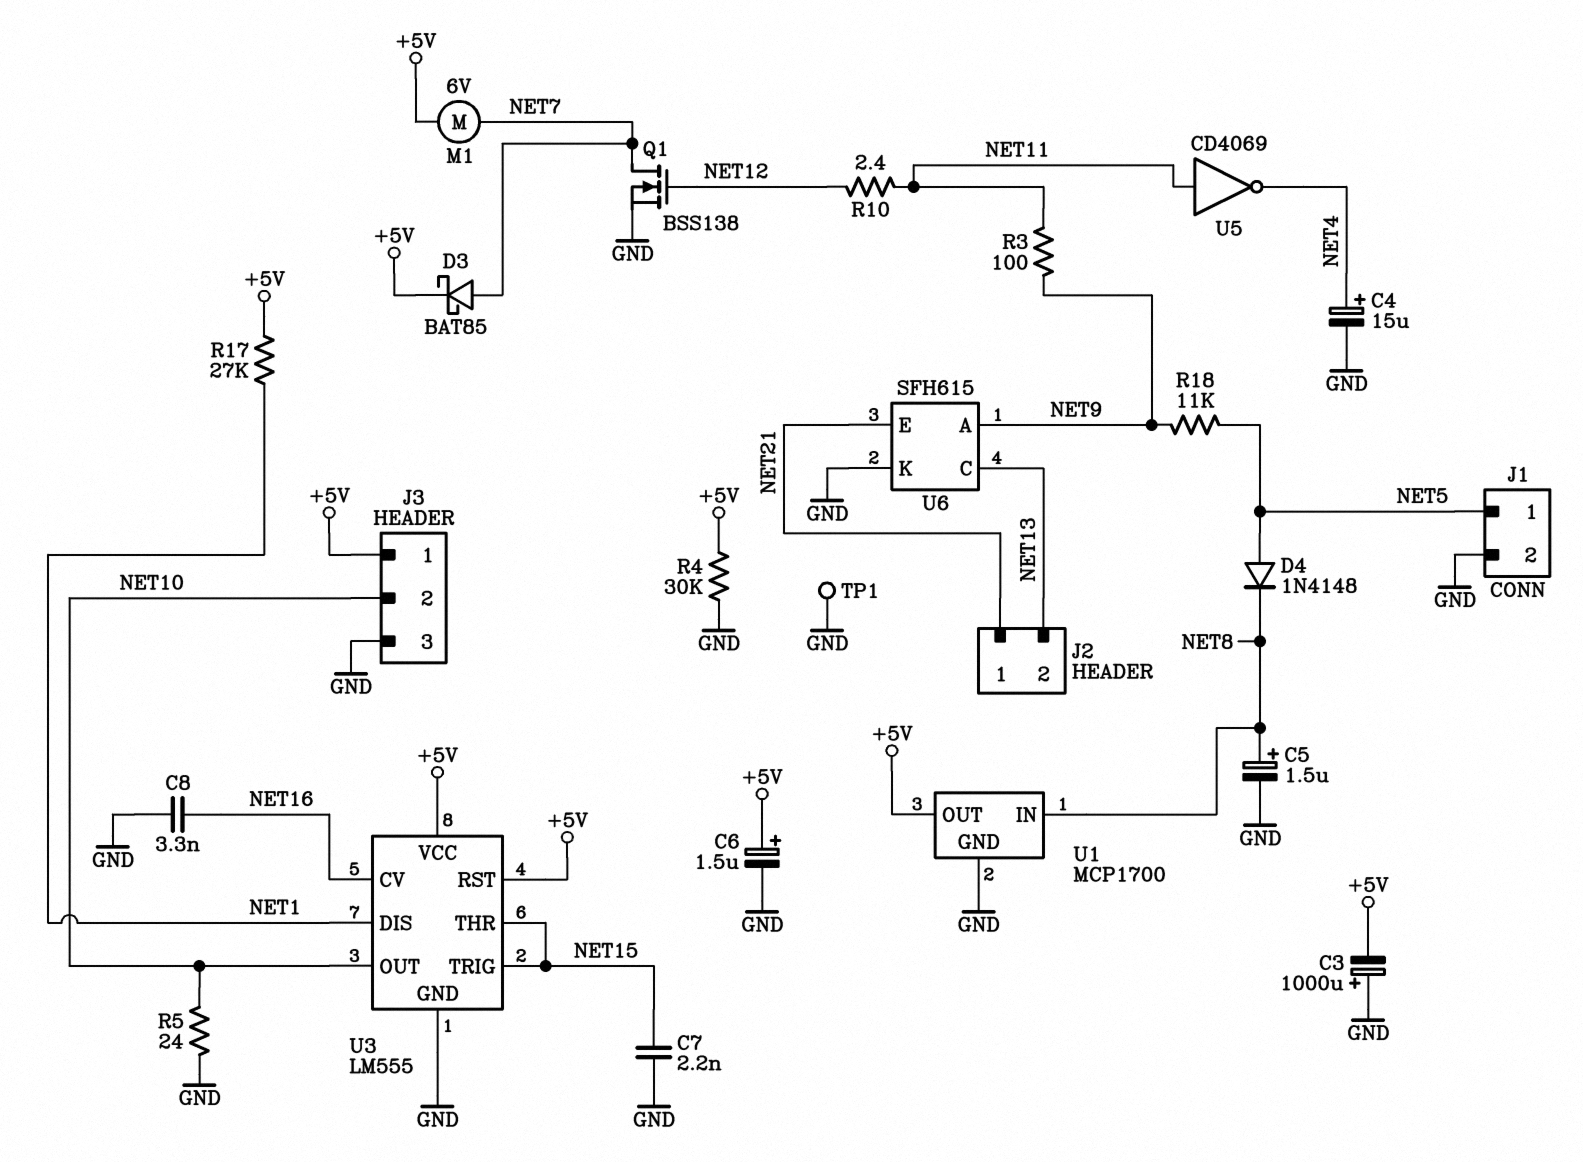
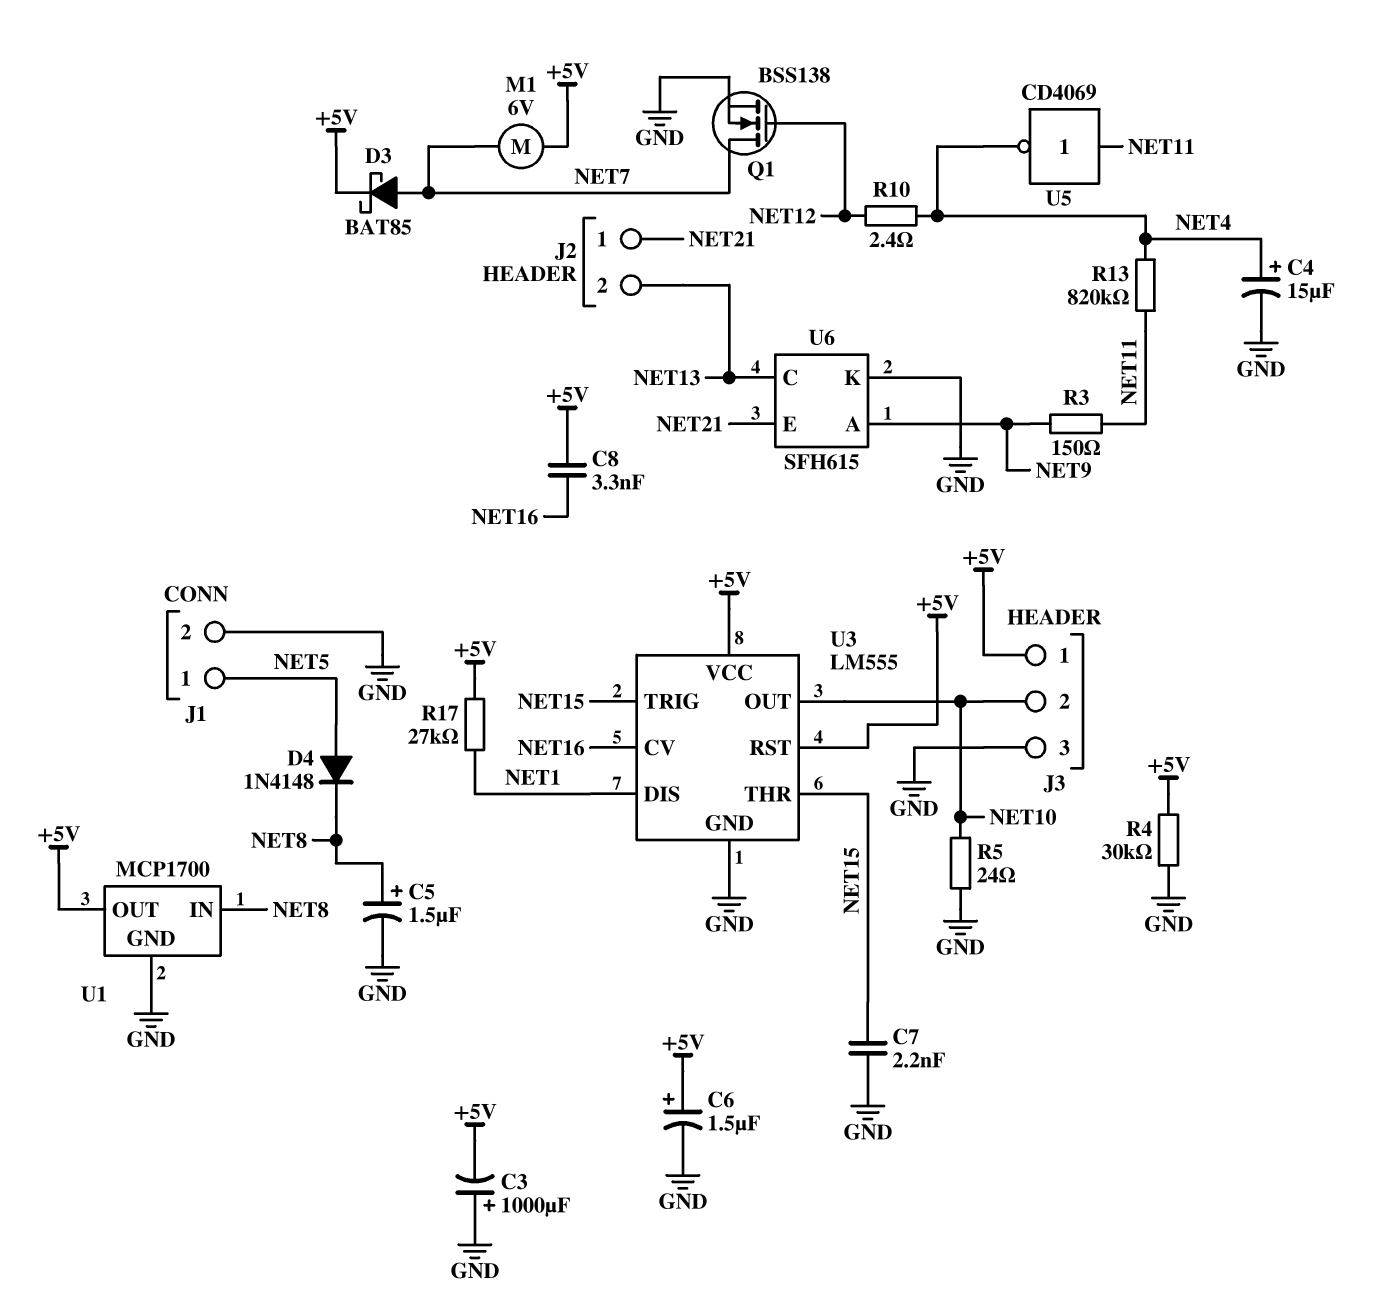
C8: 3.3nF (GND, NET16) -> 3.3nF (+5V, NET16)
R3: 100 (NET9, NET11) -> 150 (NET9, NET11)
R10: 2.4 (NET11, NET12) -> 2.4 (NET4, NET12)
R13: none -> 820k (NET4, NET11)
R18: 11k (NET5, NET9) -> none
TP1: test point (GND) -> none

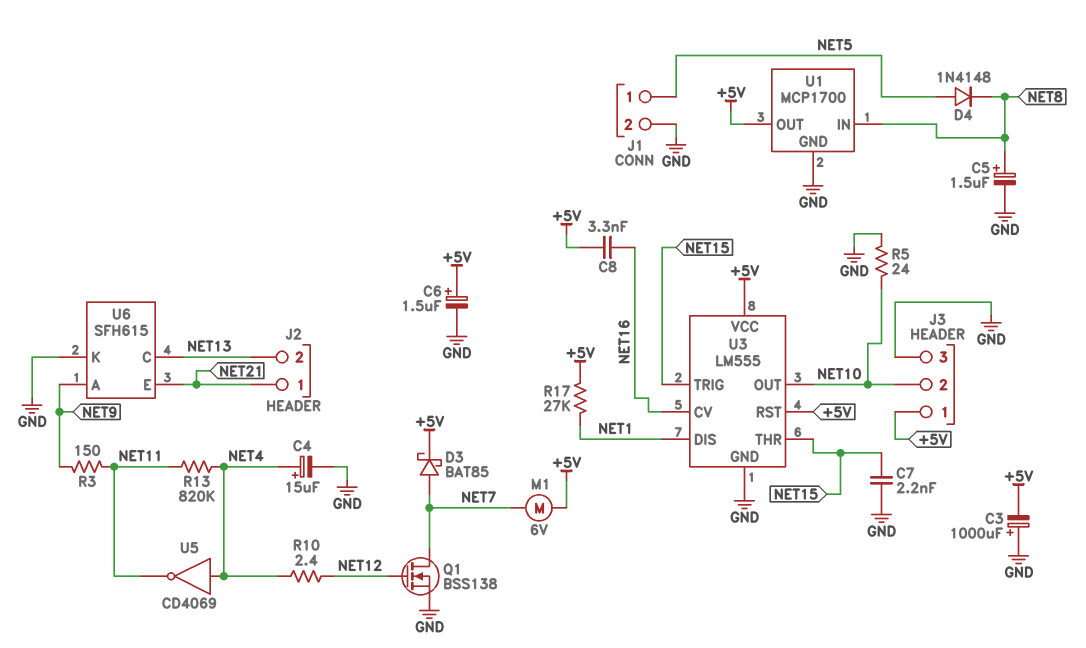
R4: 30k (+5V, GND) -> none
U5: NOT CD4069 (in NET11, out NET4) -> NOT CD4069 (in NET4, out NET11)

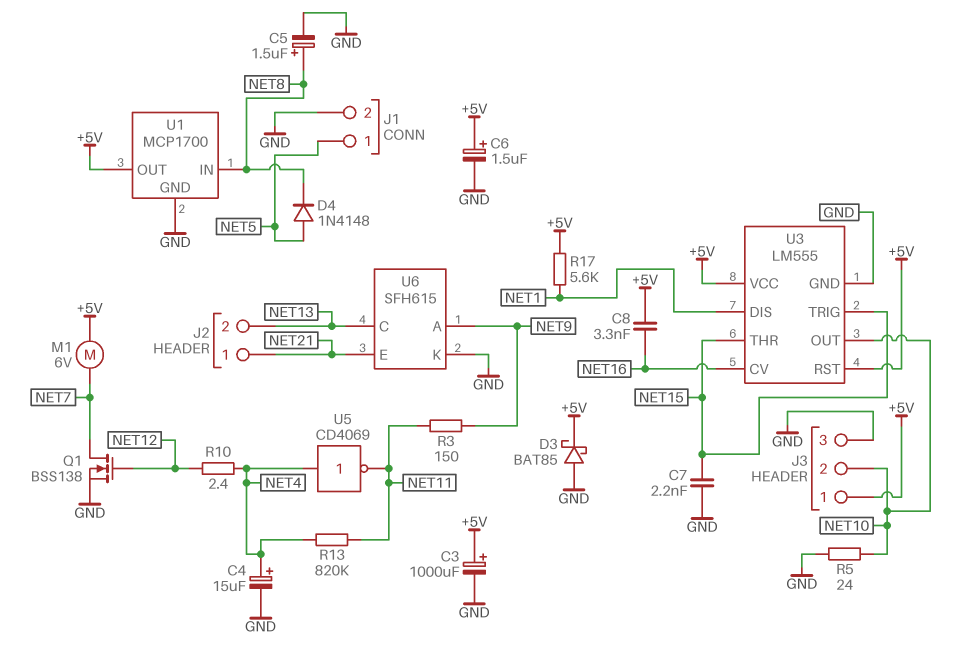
C3: 1000uF (plus GND, minus +5V) -> 1000uF (plus +5V, minus GND)
D3: schottky BAT85 (A NET7, K +5V) -> schottky BAT85 (A GND, K +5V)
R17: 27k (+5V, NET1) -> 5.6k (+5V, NET1)

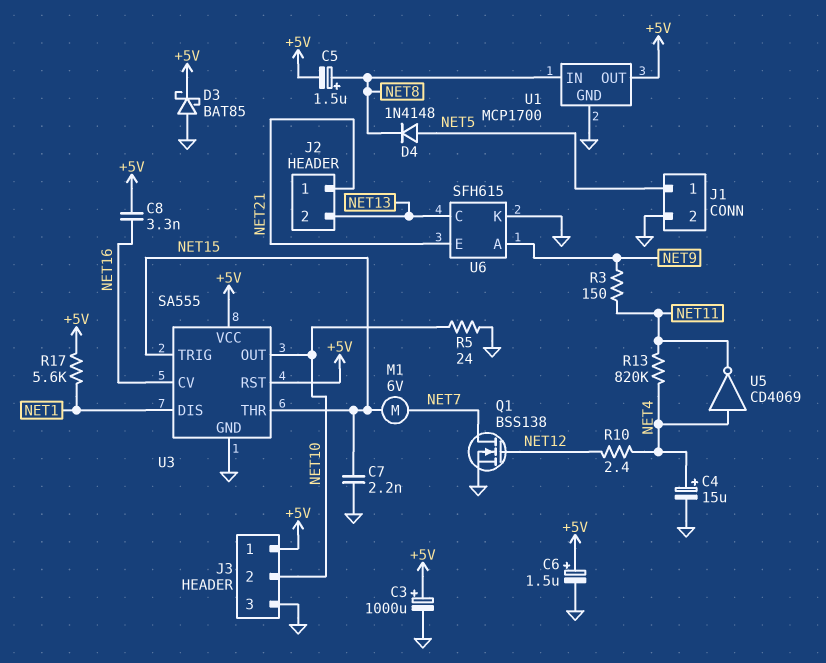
C5: 1.5uF (plus NET8, minus GND) -> 1.5uF (plus NET8, minus +5V)
M1: motor 6V (+5V, NET7) -> motor 6V (NET7, NET15)
U3: LM555 -> SA555

